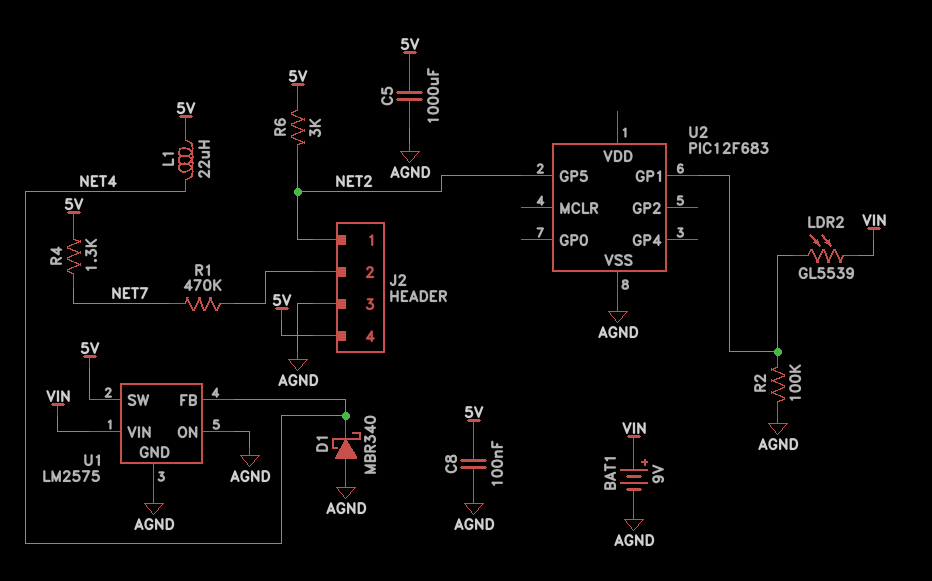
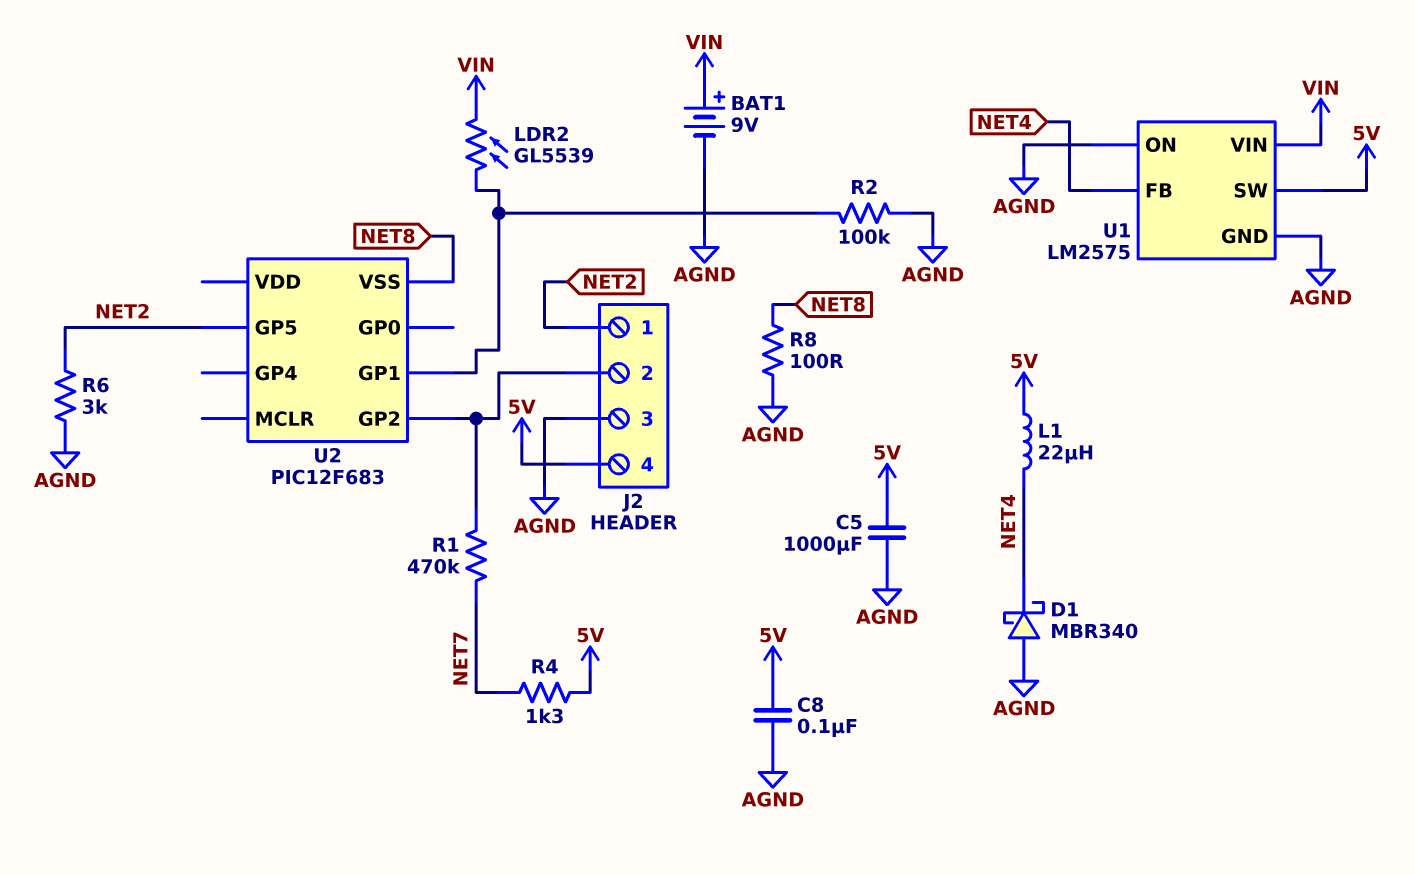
R6: 3k (5V, NET2) -> 3k (AGND, NET2)
R8: none -> 100 (AGND, NET8)
U2 pin GP2: none -> J2/2
U2 pin VSS: AGND -> NET8

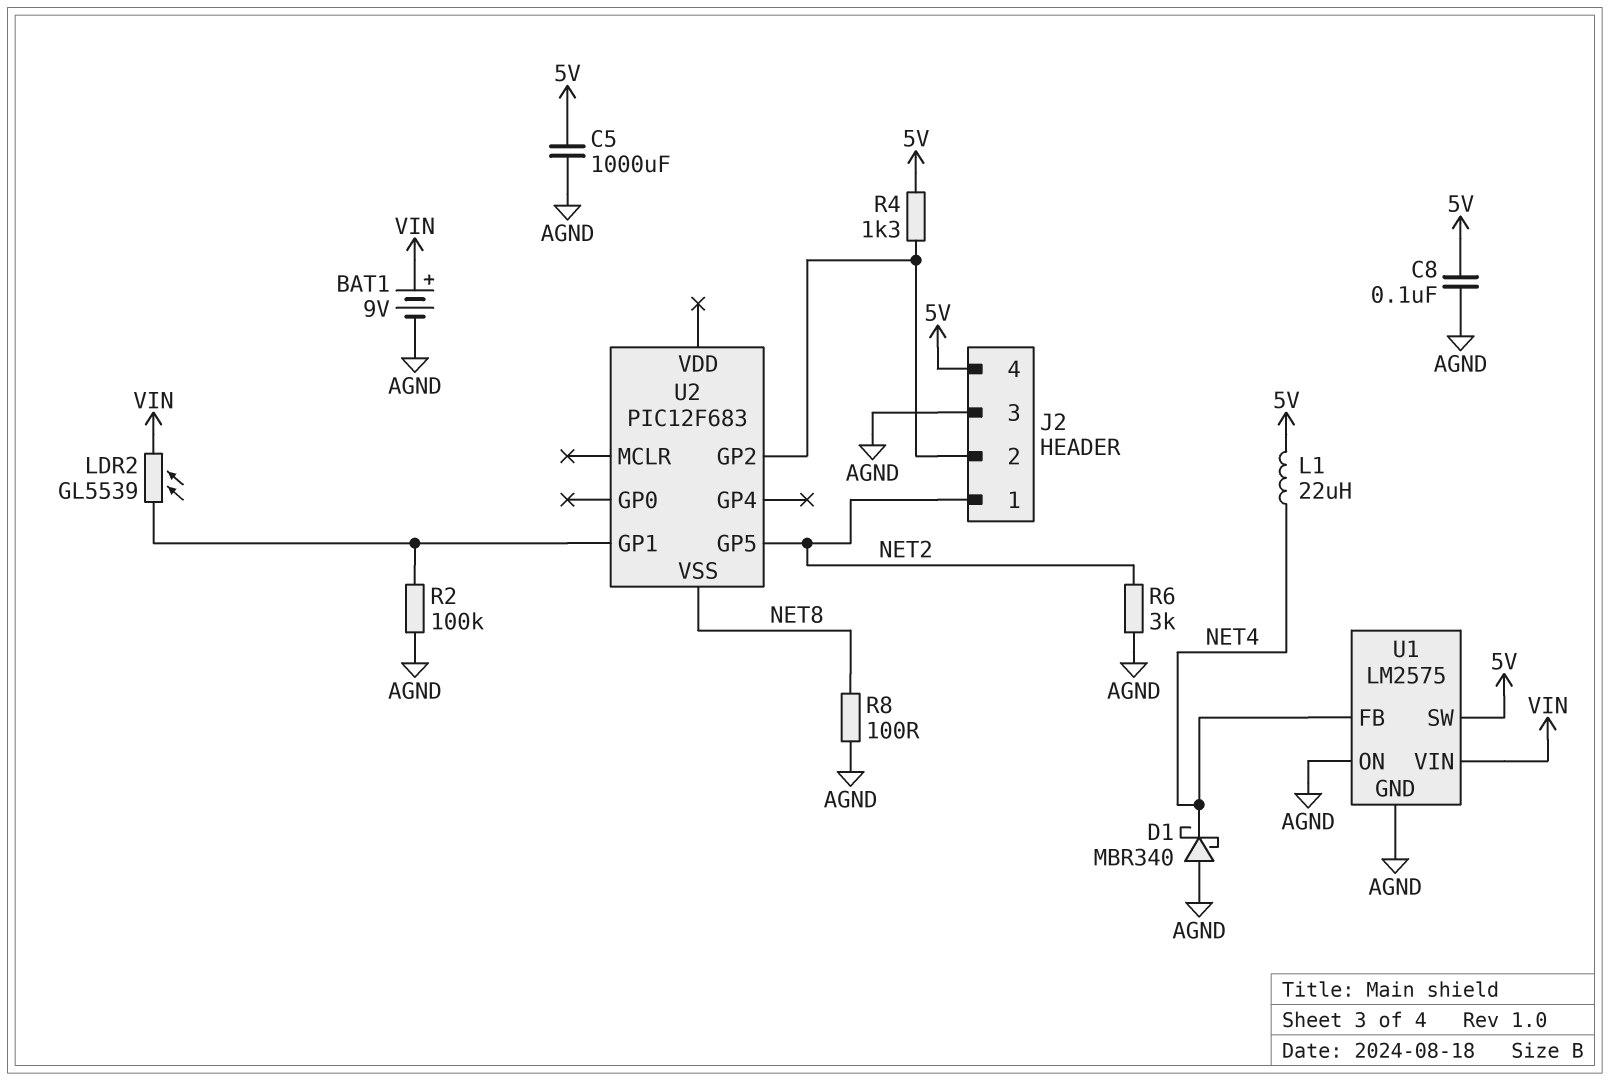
R1: 470k (J2/2, NET7) -> none
R4: 1.3k (5V, NET7) -> 1.3k (5V, J2/2)

